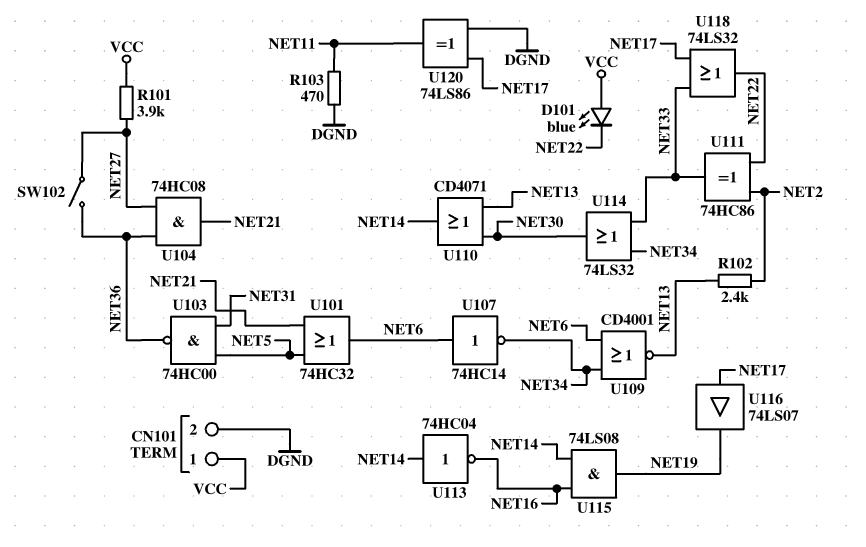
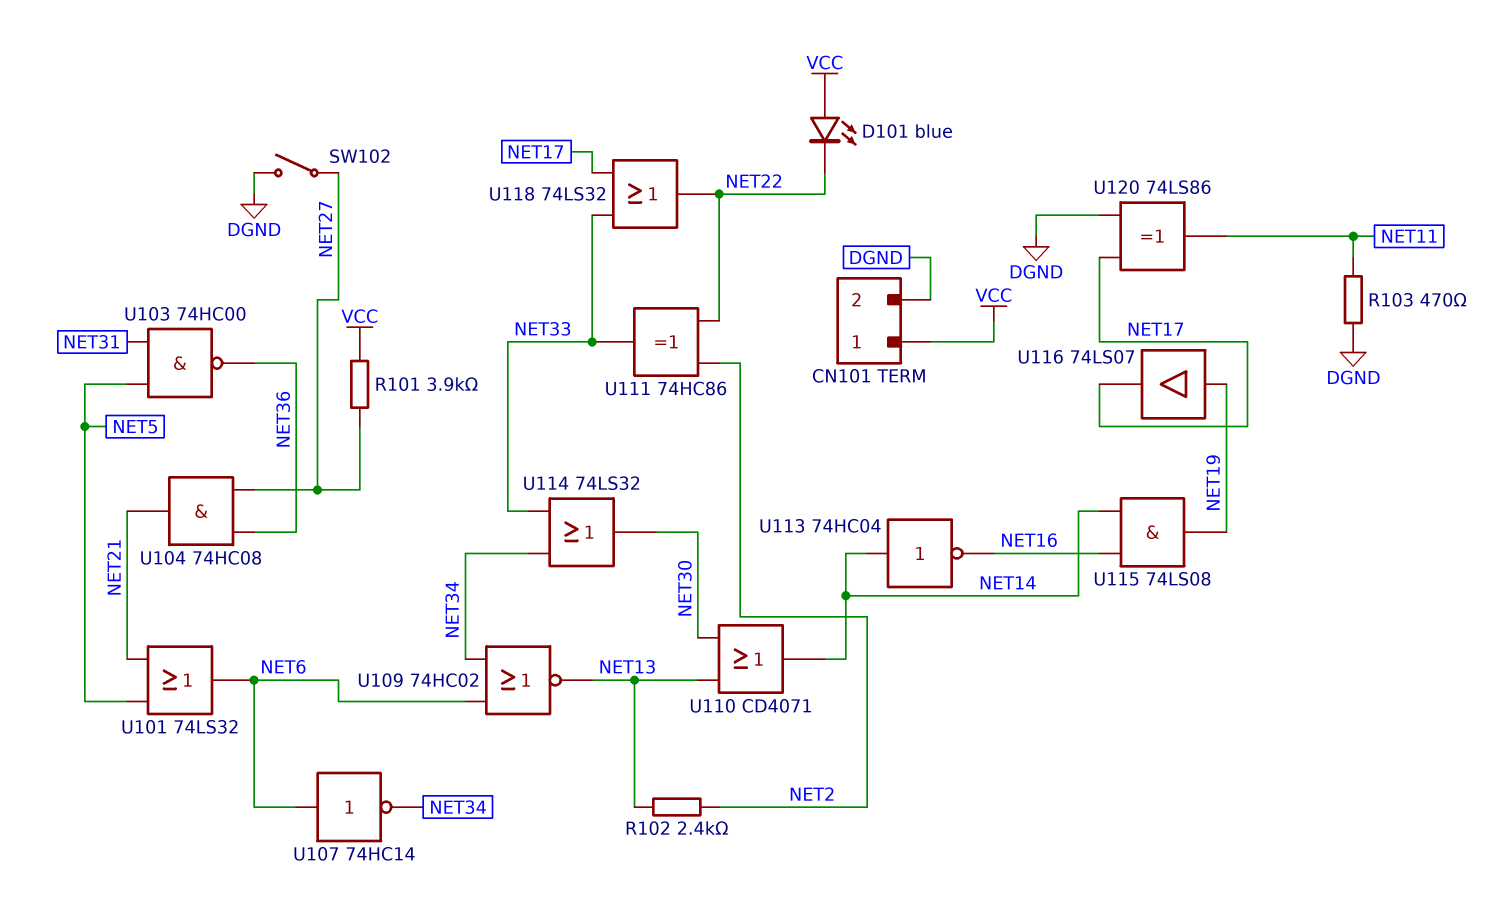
SW102: switch (NET27, NET36) -> switch (DGND, NET27)
U101: OR 74HC32 (in NET5, in NET21, out NET6) -> OR 74LS32 (in NET5, in NET21, out NET6)
U109: NOR CD4001 (in NET6, in NET34, out NET13) -> NOR 74HC02 (in NET6, in NET34, out NET13)
U116: buffer 74LS07 (in NET17, out NET19) -> buffer 74LS07 (in NET19, out NET17)

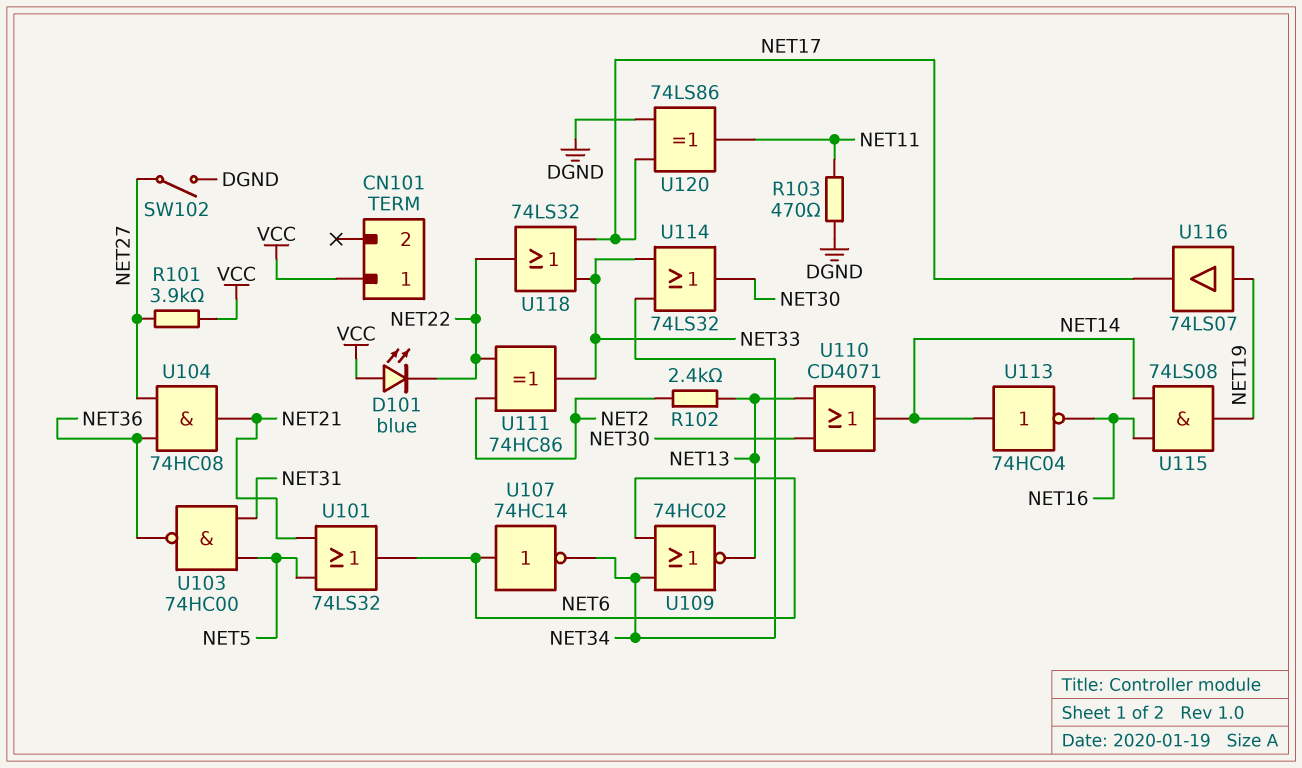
CN101 pin 2: DGND -> none

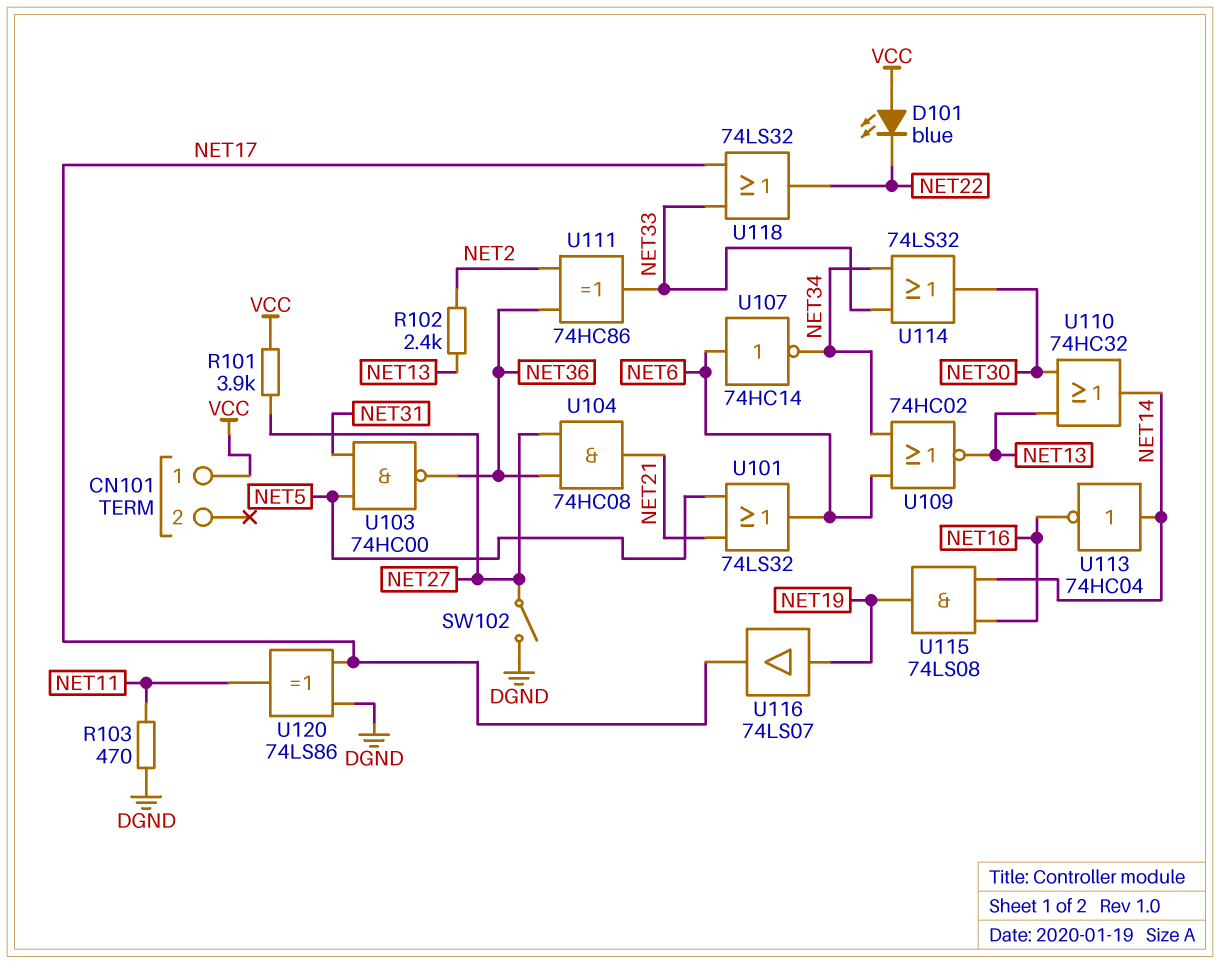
U110: OR CD4071 (in NET13, in NET30, out NET14) -> OR 74HC32 (in NET13, in NET30, out NET14)
U111: XOR 74HC86 (in NET2, in NET22, out NET33) -> XOR 74HC86 (in NET2, in NET36, out NET33)

